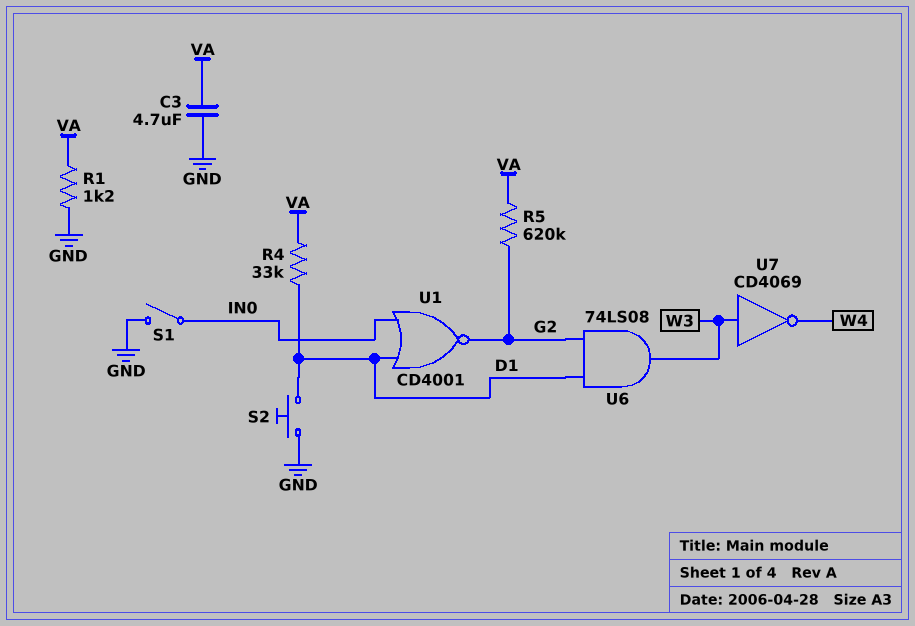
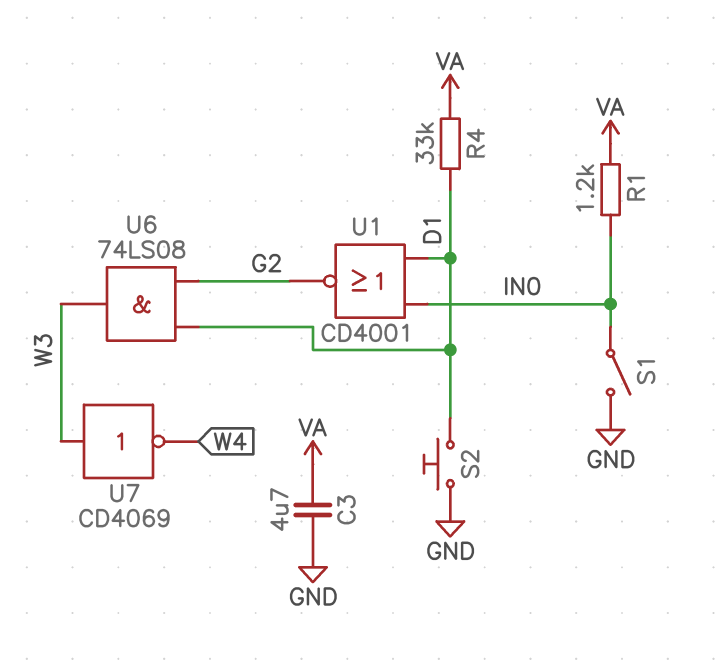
R1: 1.2k (GND, VA) -> 1.2k (IN0, VA)
R5: 620k (G2, VA) -> none

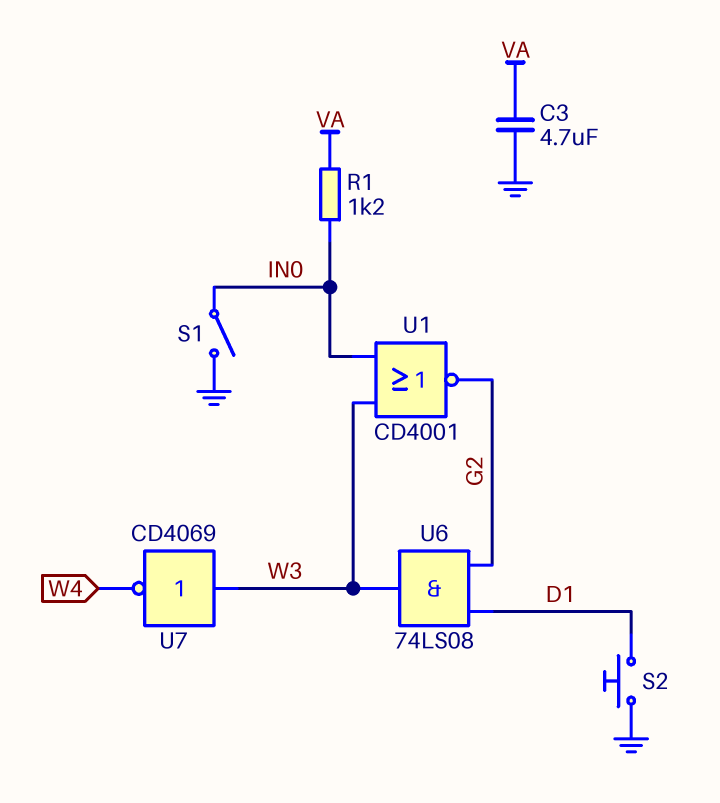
R4: 33k (D1, VA) -> none
U1: NOR CD4001 (in D1, in IN0, out G2) -> NOR CD4001 (in IN0, in W3, out G2)

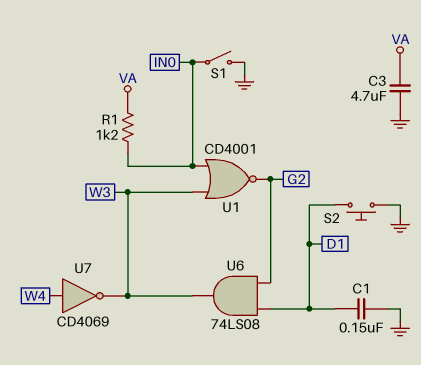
C1: none -> 150nF (D1, GND)
U7: NOT CD4069 (in W3, out W4) -> NOT CD4069 (in W4, out W3)

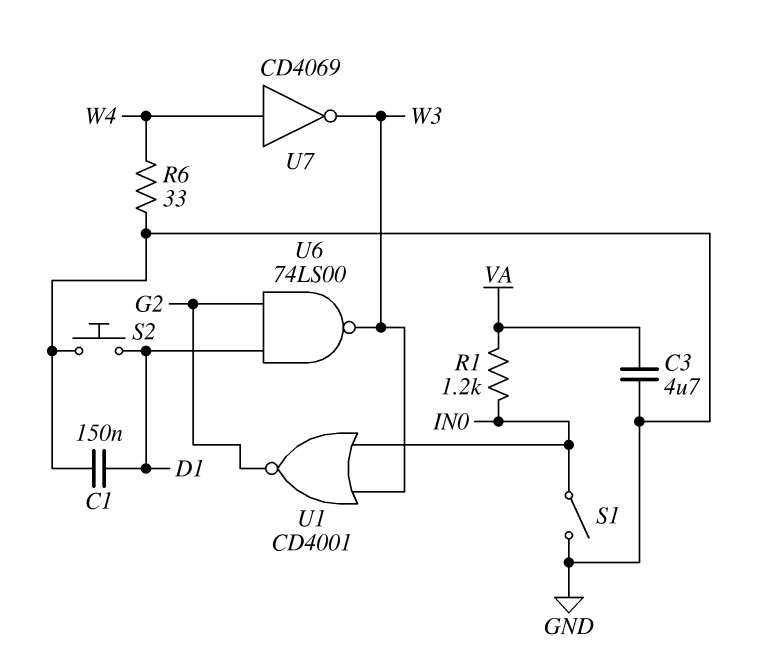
R6: none -> 33 (GND, W4)
U6: AND 74LS08 (in D1, in G2, out W3) -> NAND 74LS00 (in D1, in G2, out W3)

